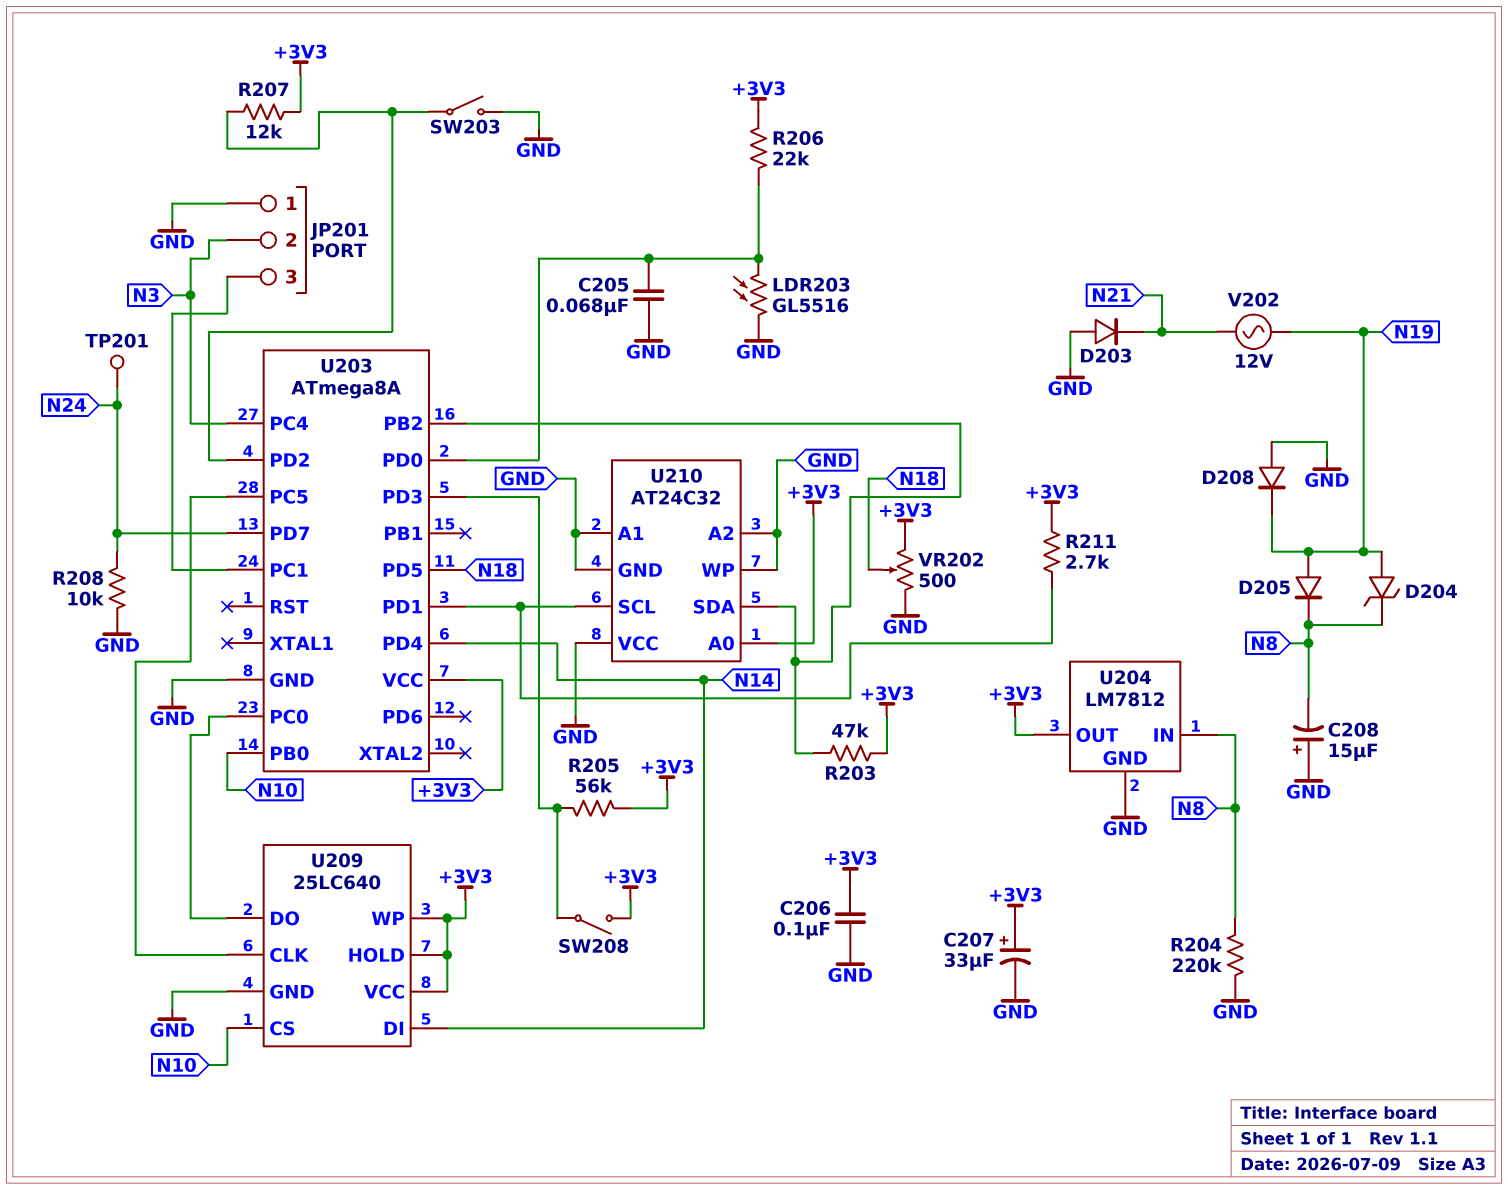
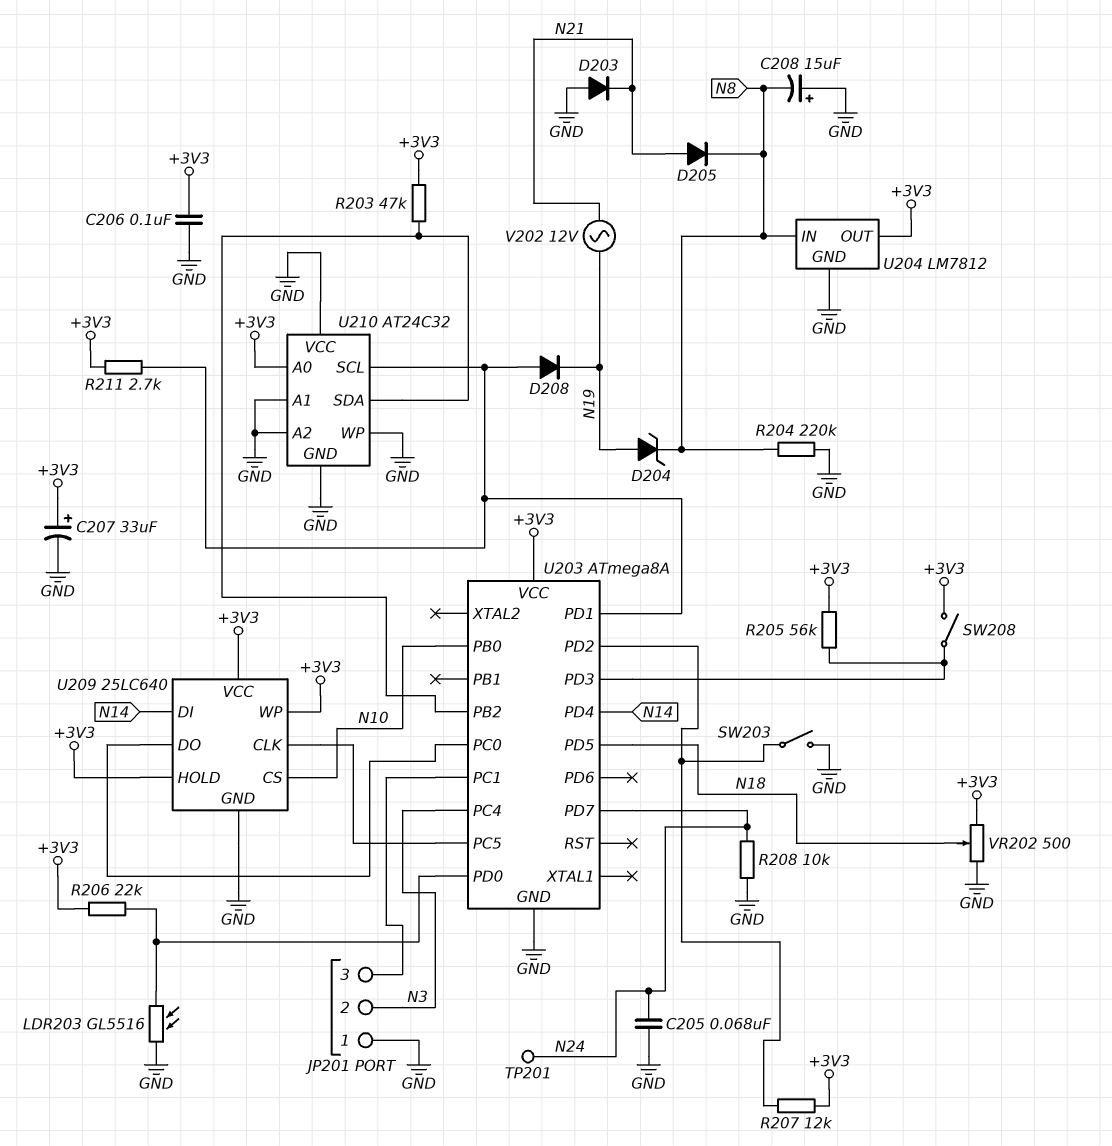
C205: 68nF (GND, U203/PD0) -> 68nF (GND, N24)
D205: diode (A N19, K N8) -> diode (A N21, K N8)
D208: diode (A GND, K N19) -> diode (A U203/PD1, K N19)

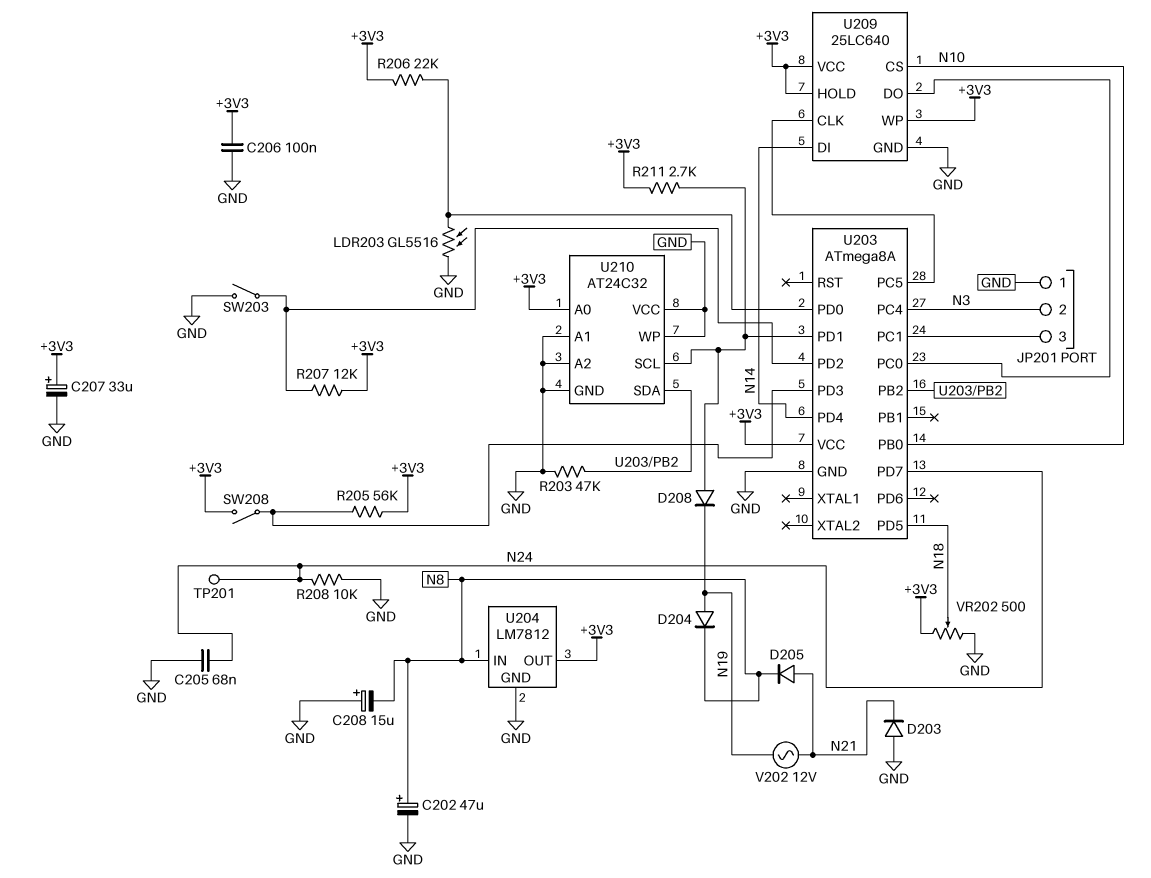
C202: none -> 47uF (plus N8, minus GND)
D204: zener (A N19, K N8) -> diode (A N19, K N8)
R203: 47k (+3V3, U203/PB2) -> 47k (GND, U203/PB2)
R204: 220k (GND, N8) -> none

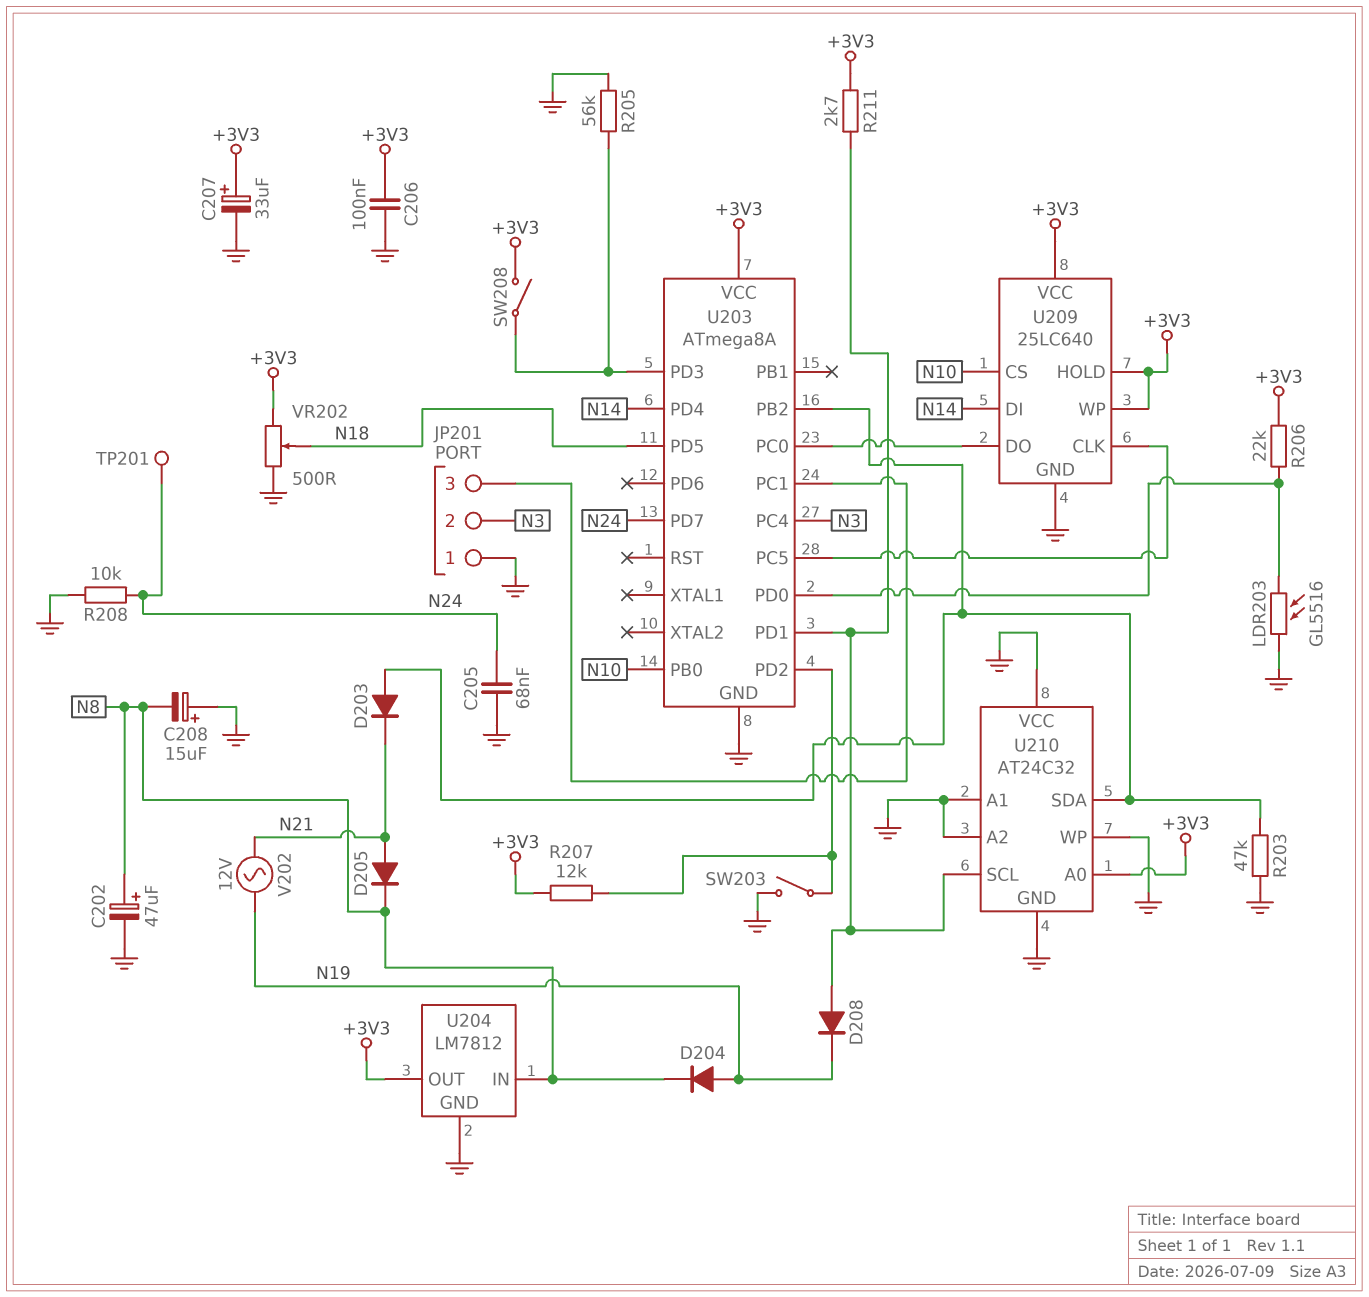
D203: diode (A GND, K N21) -> diode (A U203/PB2, K N21)
R205: 56k (+3V3, U203/PD3) -> 56k (GND, U203/PD3)

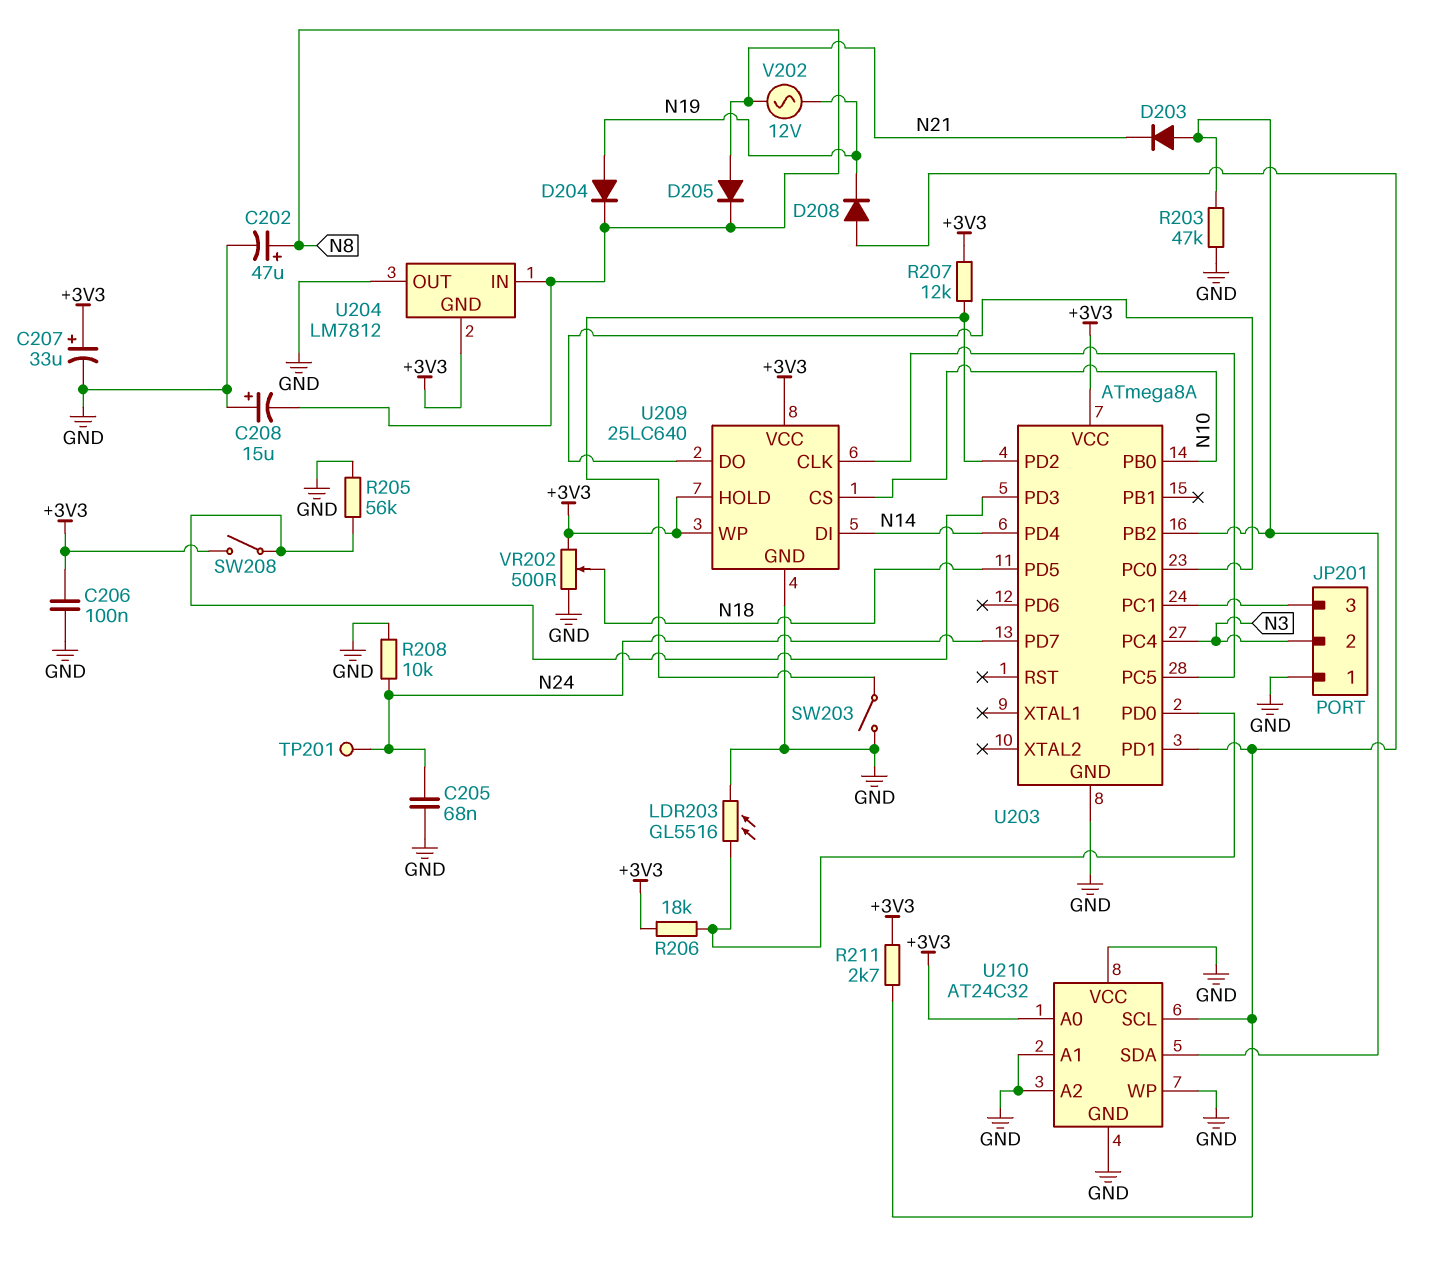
R206: 22k (+3V3, U203/PD0) -> 18k (+3V3, U203/PD0)
U204 pin GND: GND -> +3V3
U204 pin OUT: +3V3 -> GND

